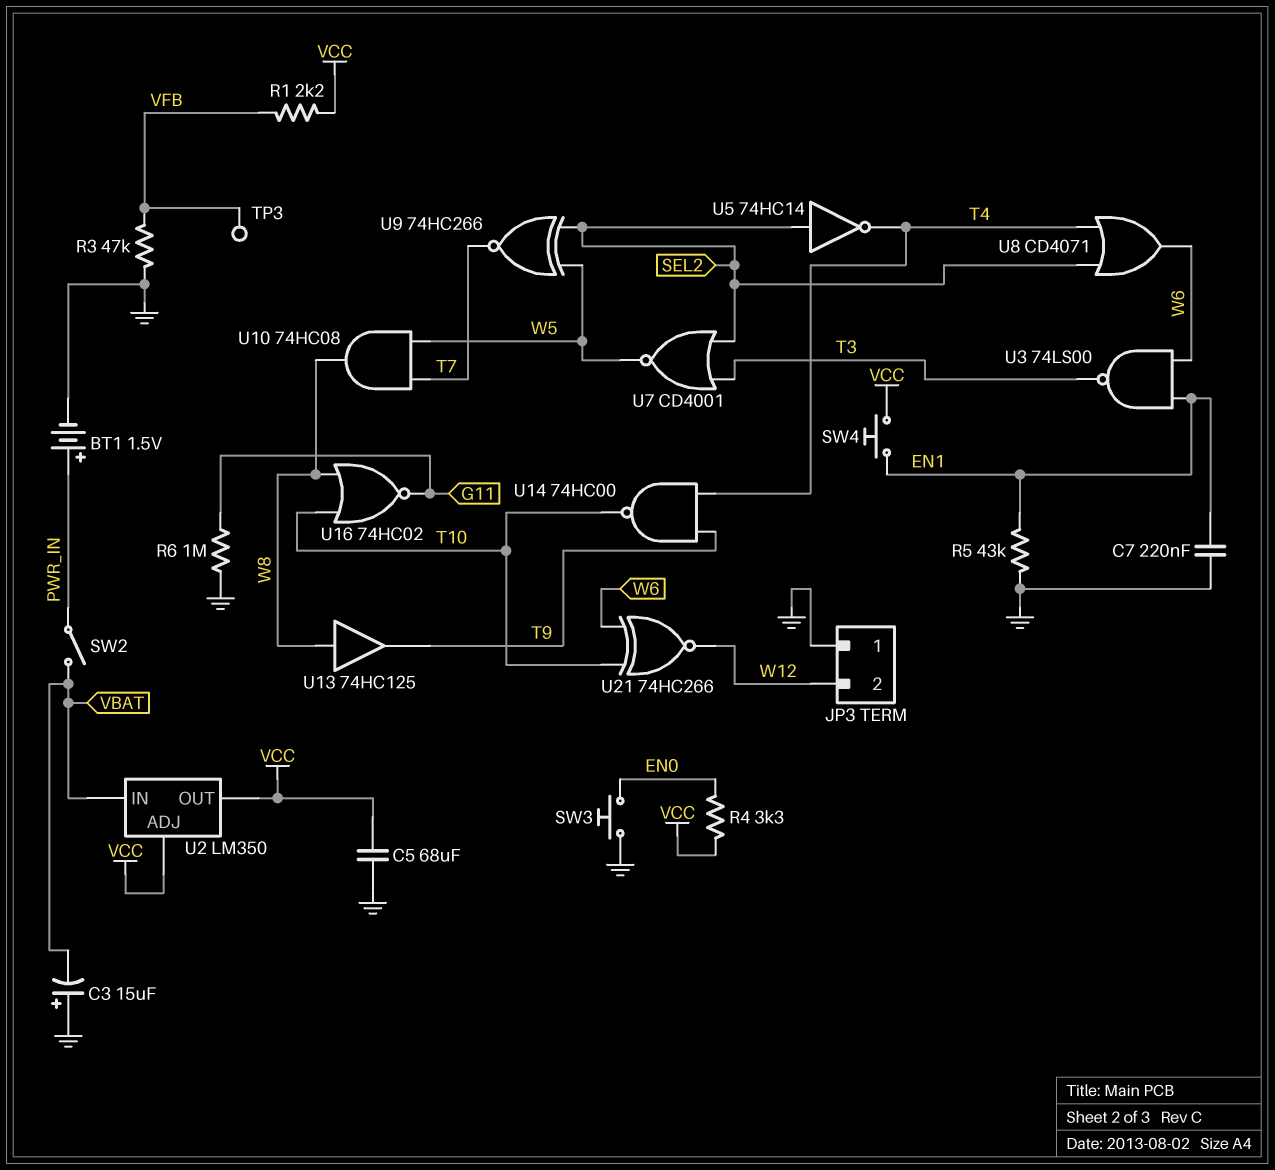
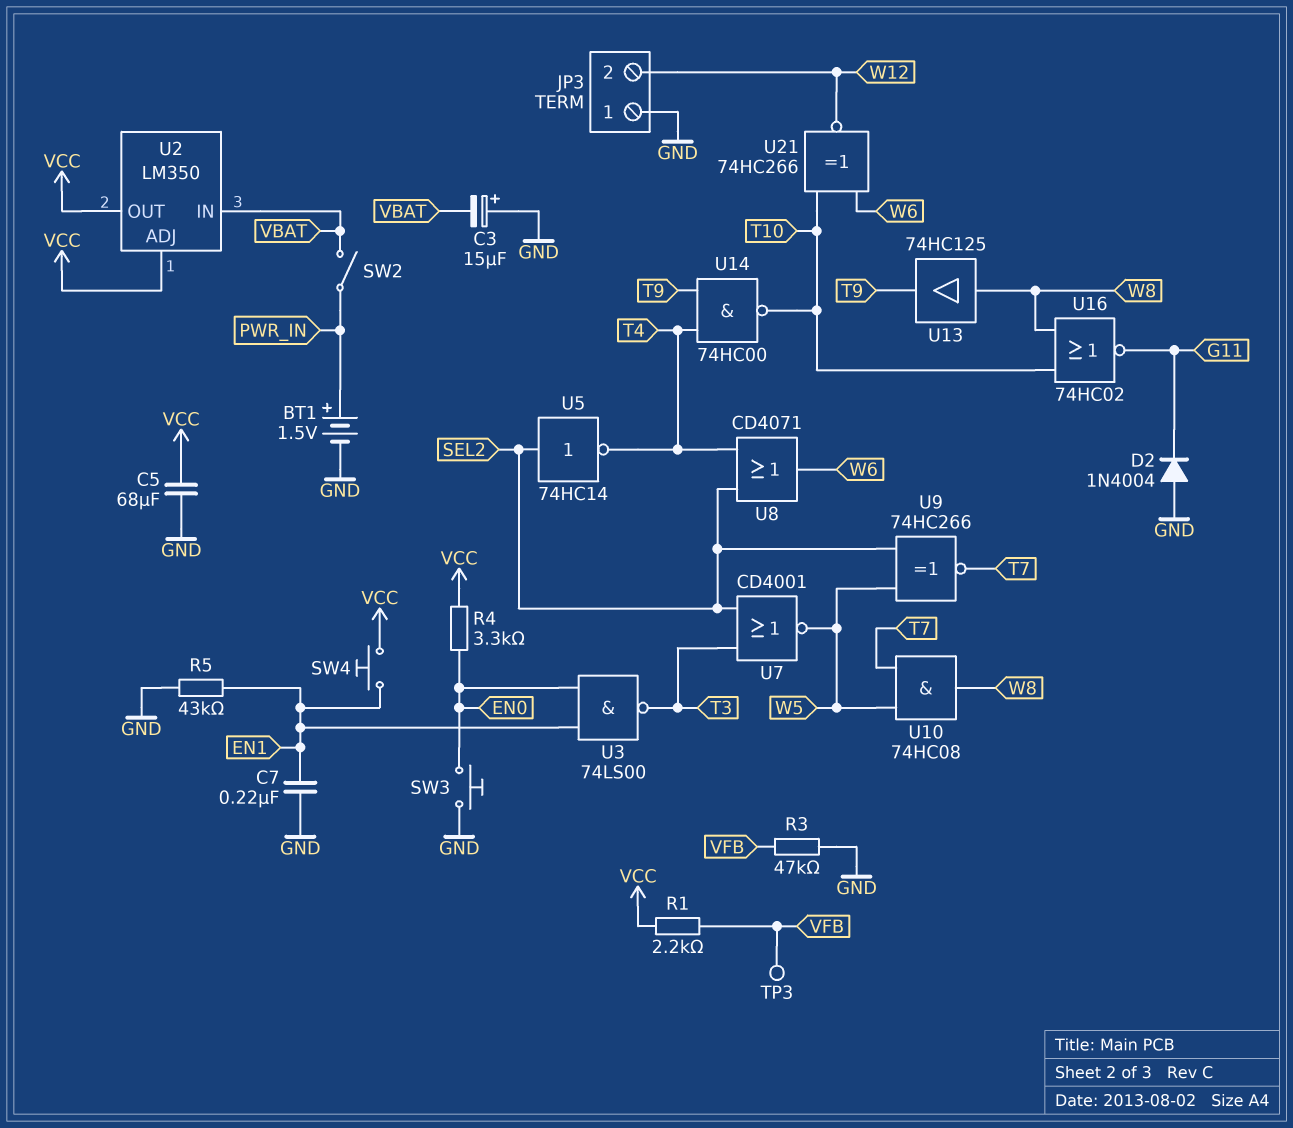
D2: none -> diode 1N4004 (A GND, K G11)
R6: 1M (G11, GND) -> none
U3: NAND 74LS00 (in EN1, in W6, out T3) -> NAND 74LS00 (in EN0, in EN1, out T3)

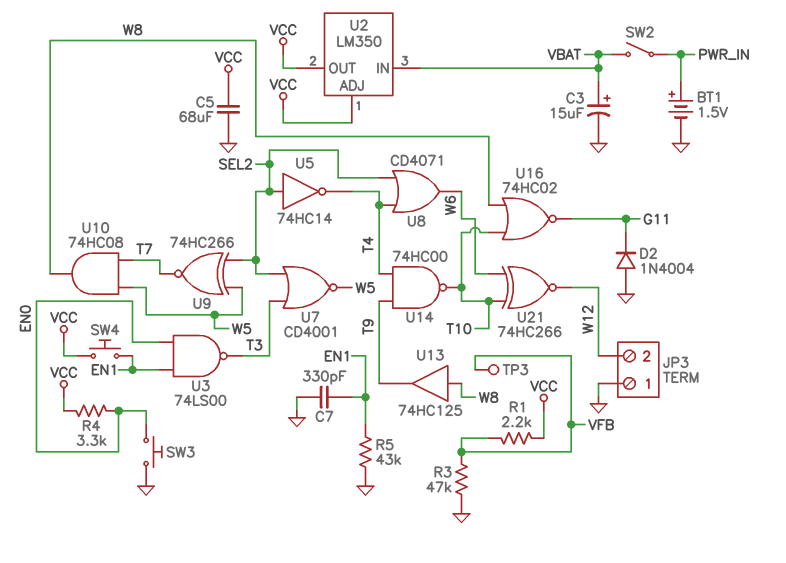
C3: 15uF (plus GND, minus VBAT) -> 15uF (plus VBAT, minus GND)
C7: 220nF (EN1, GND) -> 330pF (EN1, GND)

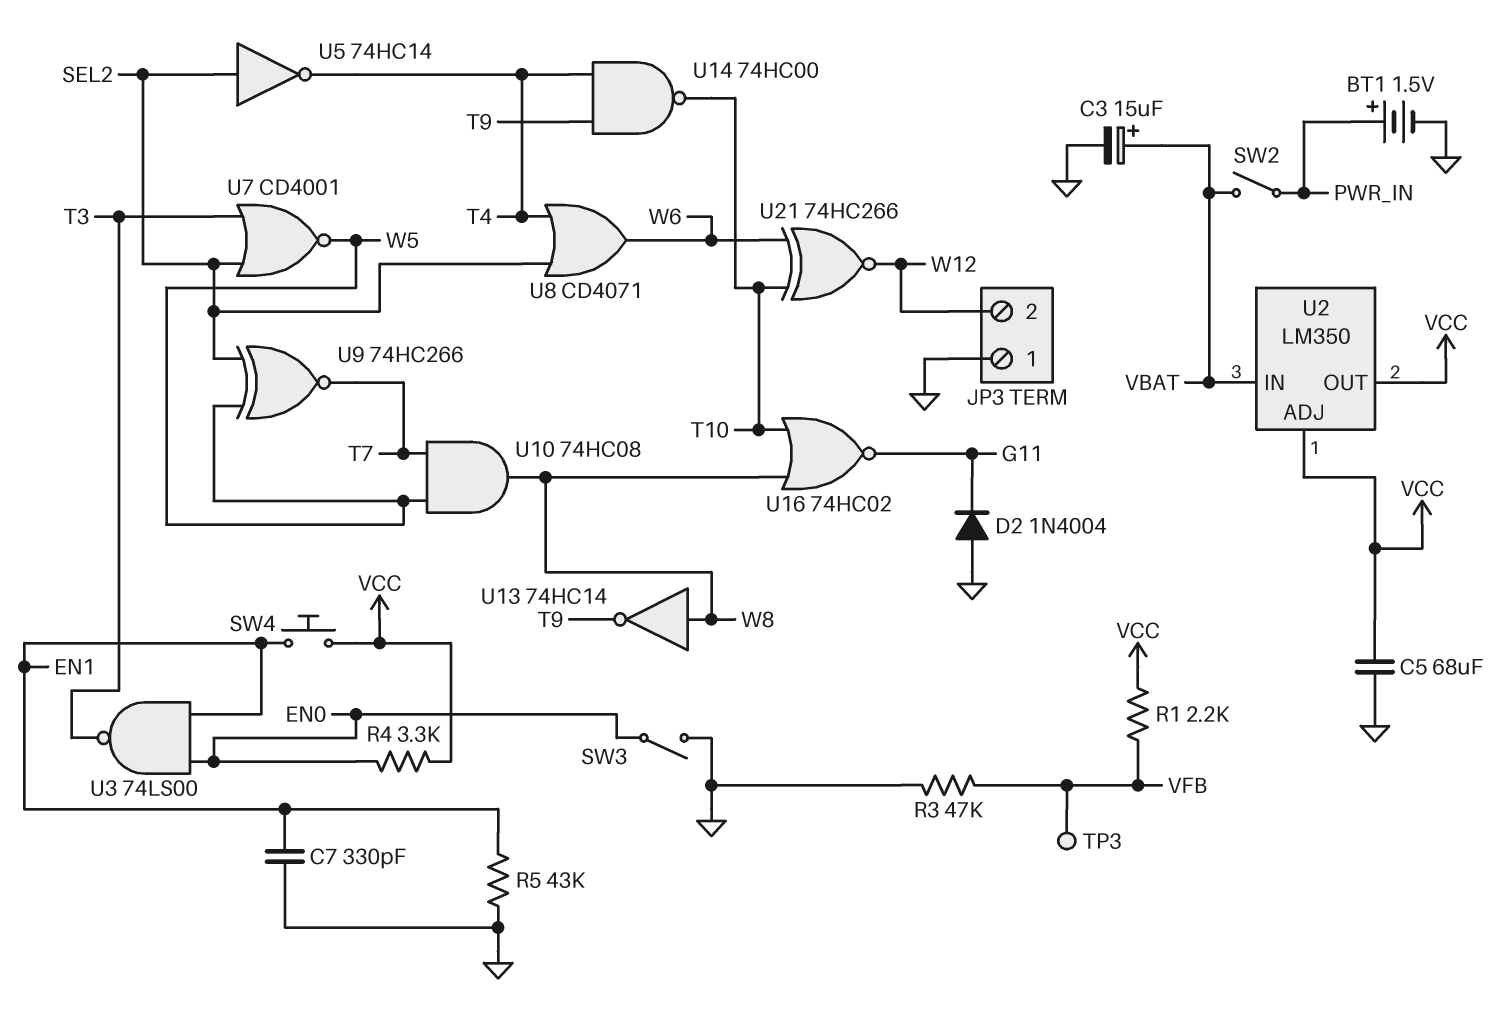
SW3: button (EN0, GND) -> switch (EN0, GND)
U13: buffer 74HC125 (in W8, out T9) -> NOT 74HC14 (in W8, out T9)

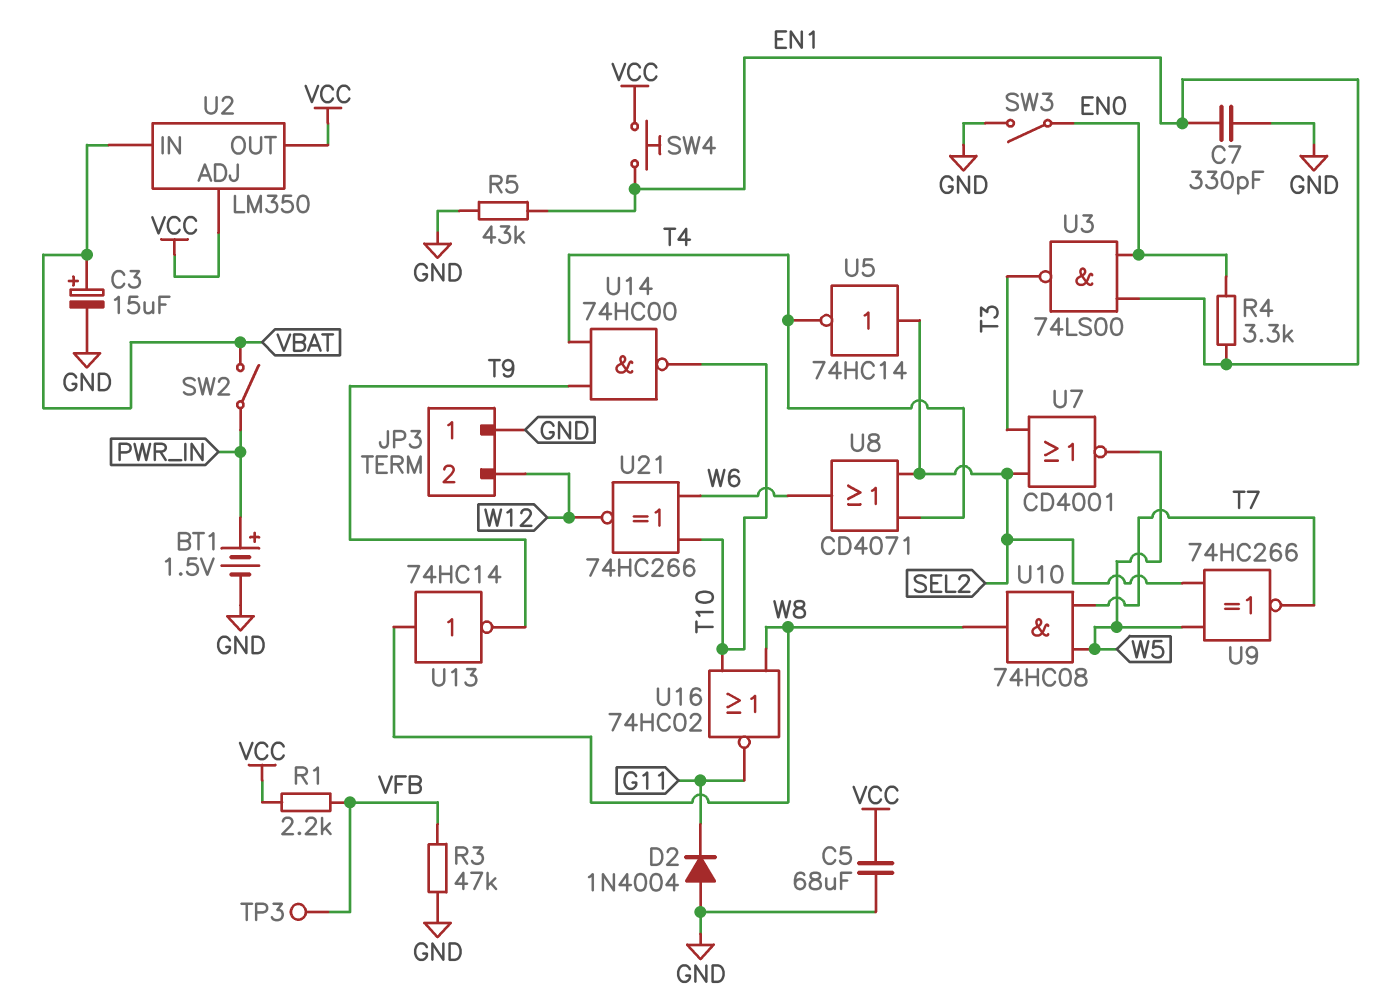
R4: 3.3k (EN0, VCC) -> 3.3k (EN0, EN1)

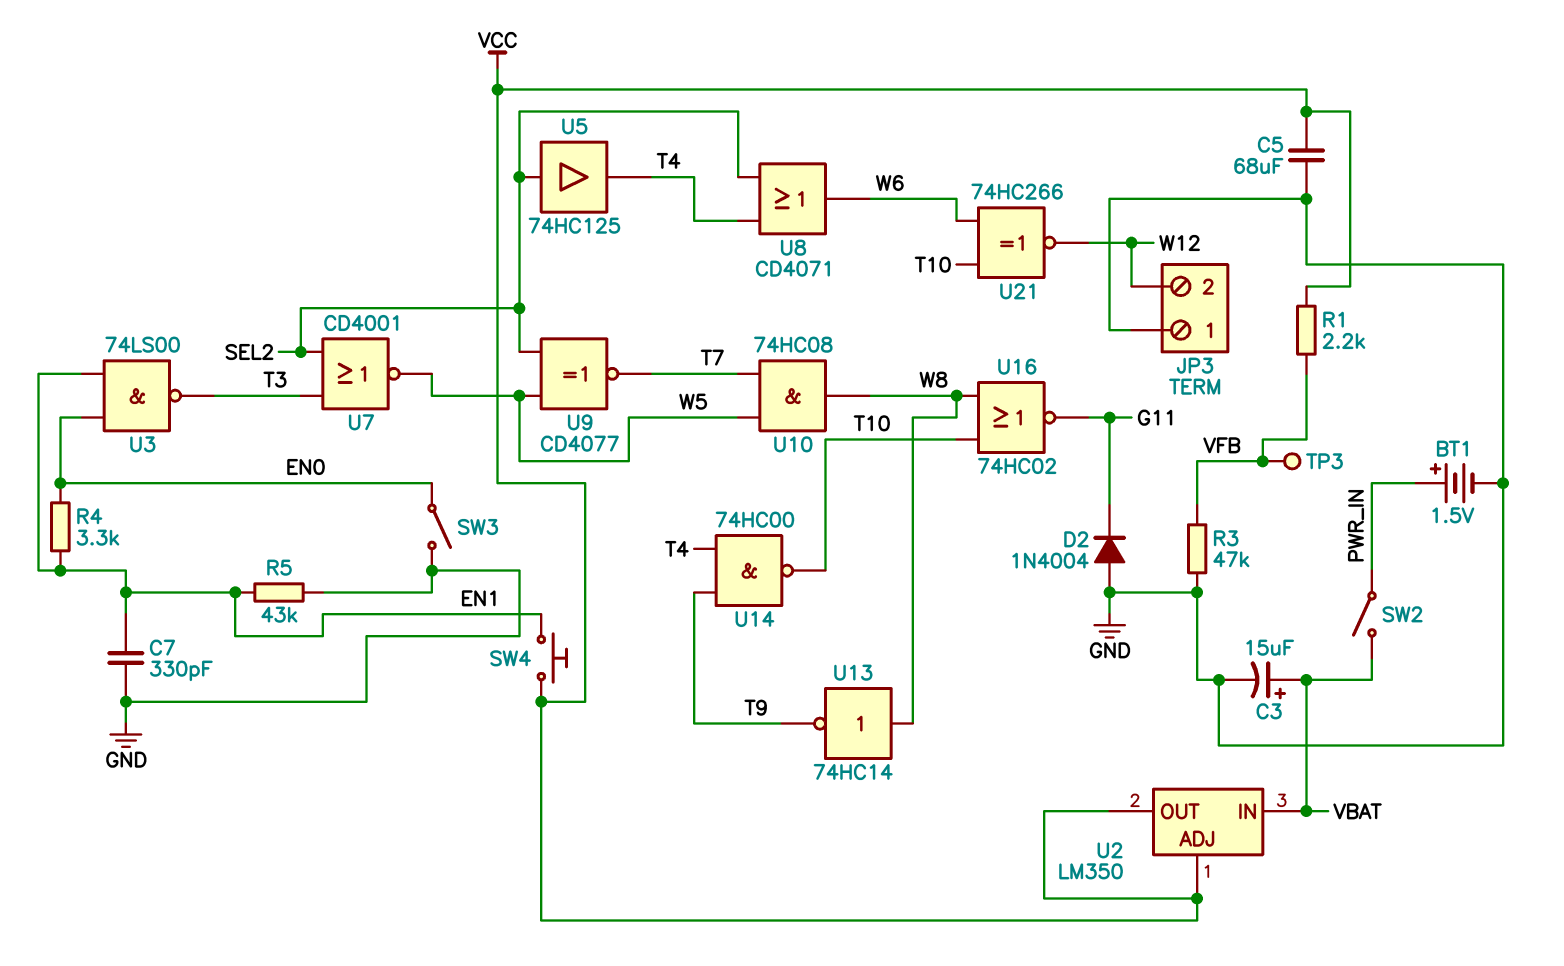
U5: NOT 74HC14 (in SEL2, out T4) -> buffer 74HC125 (in SEL2, out T4)
U9: XNOR 74HC266 (in SEL2, in W5, out T7) -> XNOR CD4077 (in SEL2, in W5, out T7)

